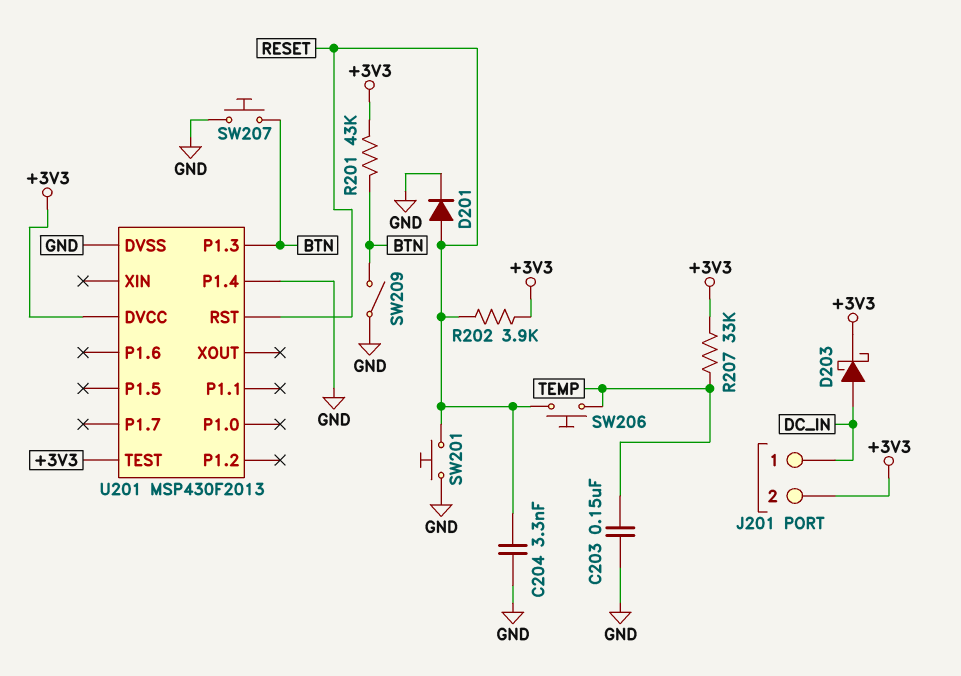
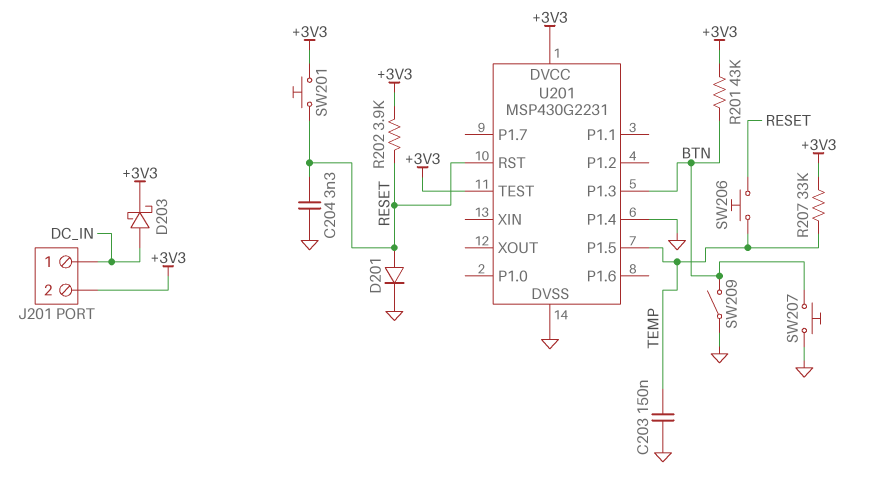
SW201: button (GND, RESET) -> button (+3V3, RESET)
U201: MSP430F2013 -> MSP430G2231
U201 pin P1.5: none -> TEMP

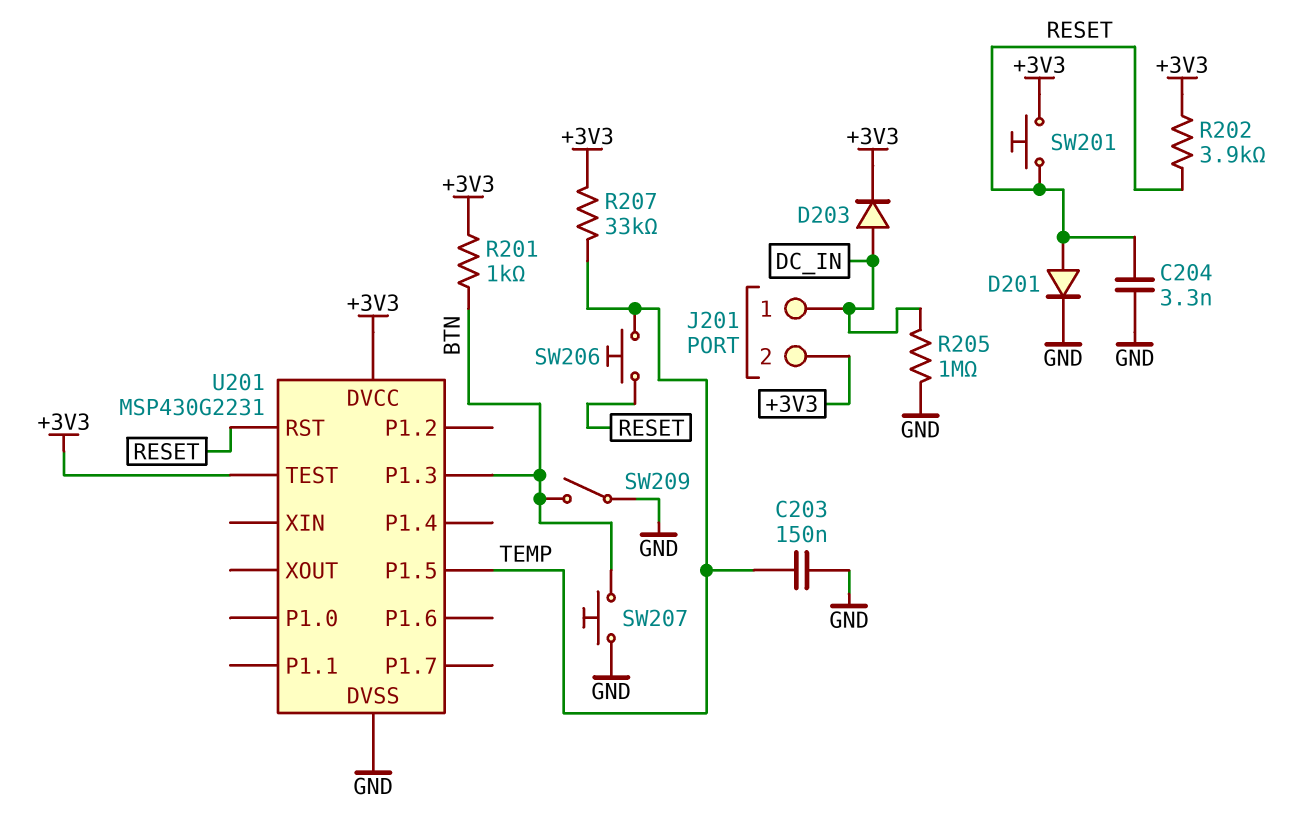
D203: schottky (A DC_IN, K +3V3) -> diode (A DC_IN, K +3V3)
R201: 43k (+3V3, BTN) -> 1k (+3V3, BTN)
R205: none -> 1M (DC_IN, GND)
U201 pin P1.4: GND -> none

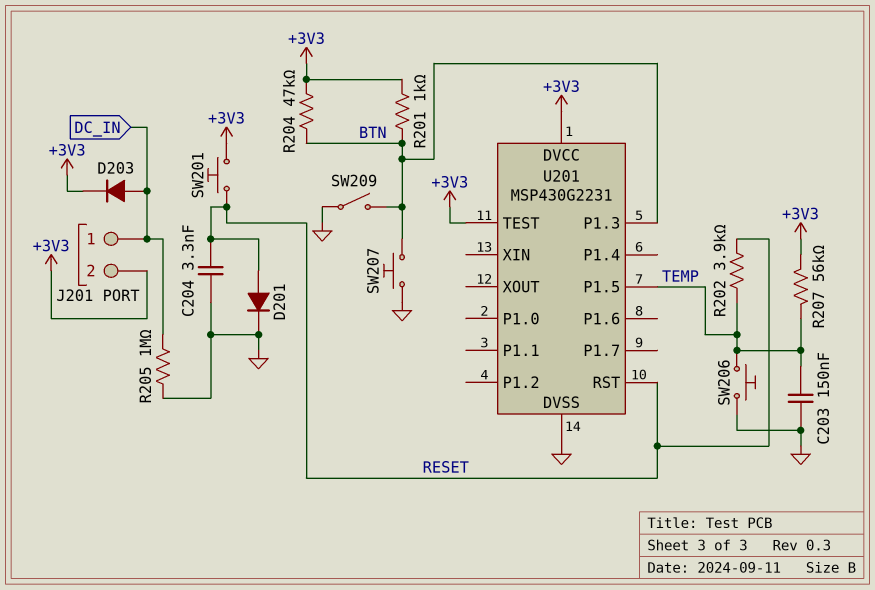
R202: 3.9k (+3V3, RESET) -> 3.9k (RESET, TEMP)
R204: none -> 47k (+3V3, BTN)
R207: 33k (+3V3, TEMP) -> 56k (+3V3, TEMP)
SW206: button (RESET, TEMP) -> button (GND, TEMP)

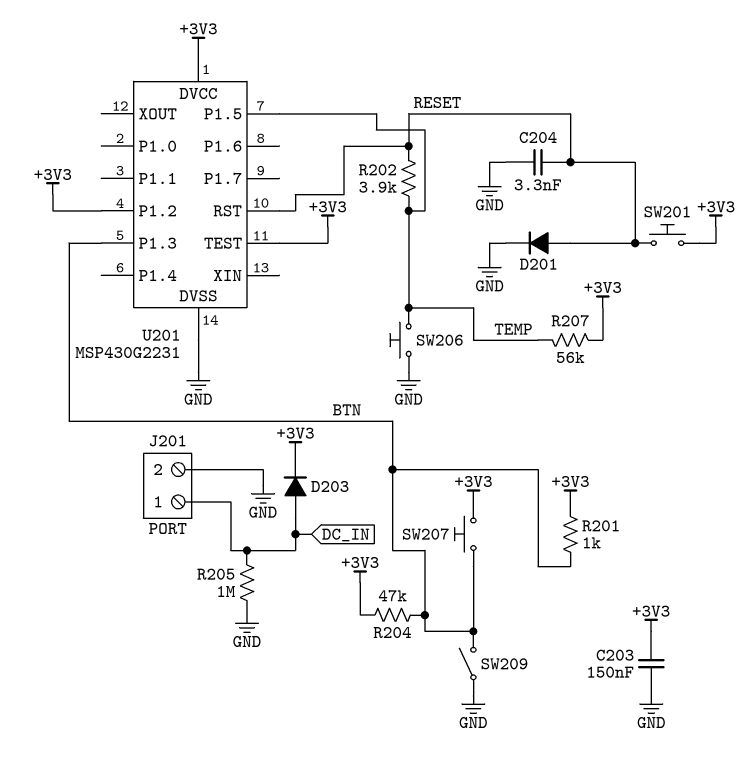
C203: 150nF (GND, TEMP) -> 150nF (+3V3, GND)
J201 pin 2: +3V3 -> GND
SW207: button (BTN, GND) -> button (+3V3, BTN)
U201 pin P1.2: none -> +3V3

